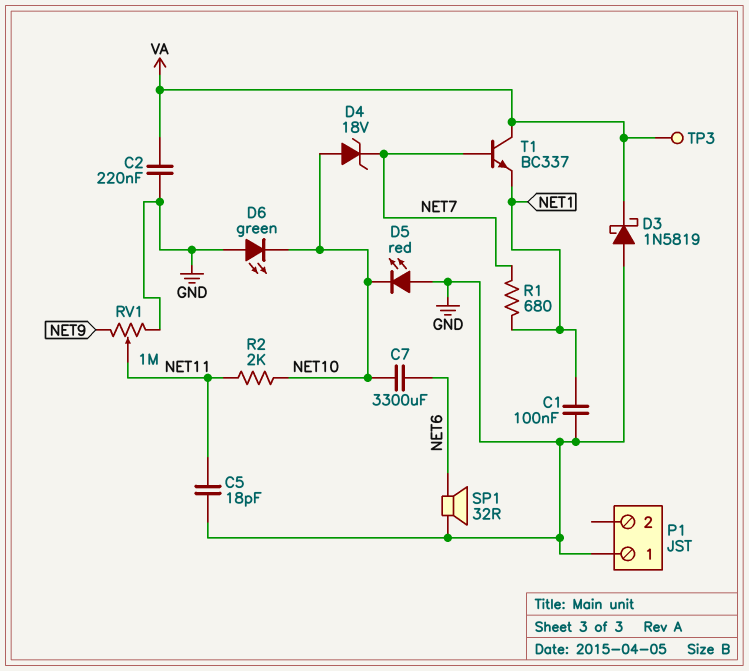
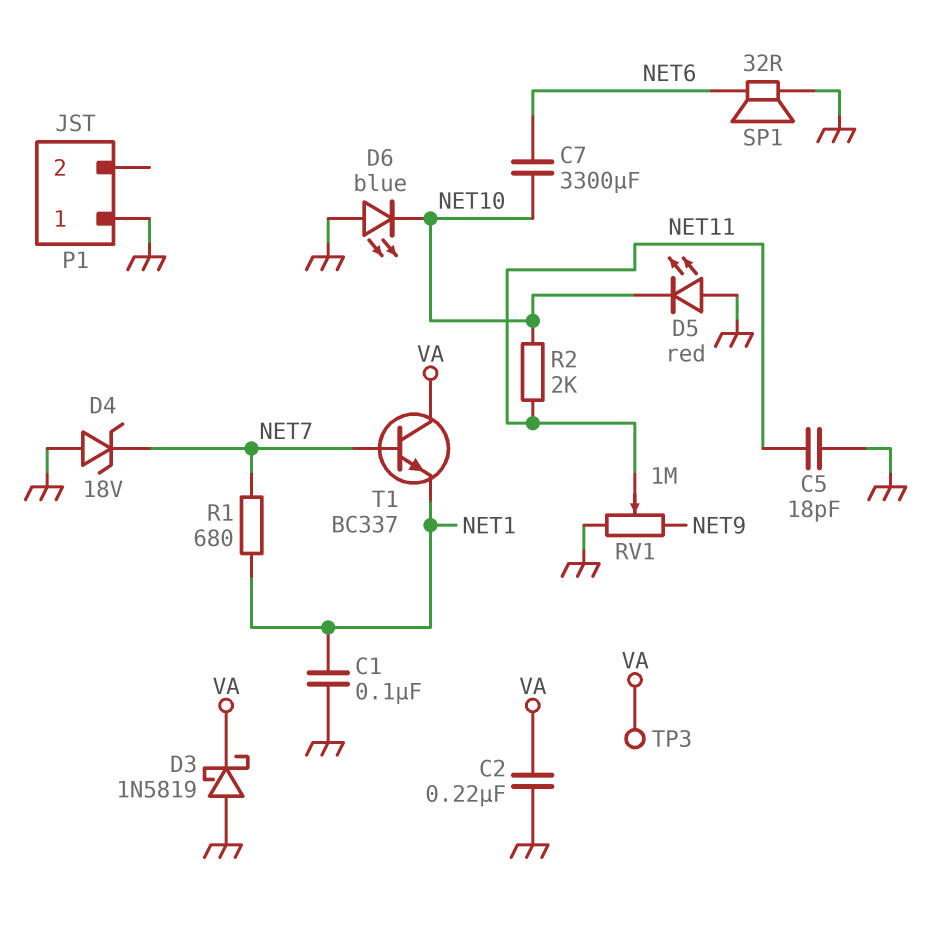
D4: zener 18V (A NET10, K NET7) -> zener 18V (A GND, K NET7)
D6: LED green (A GND, K NET10) -> LED blue (A GND, K NET10)

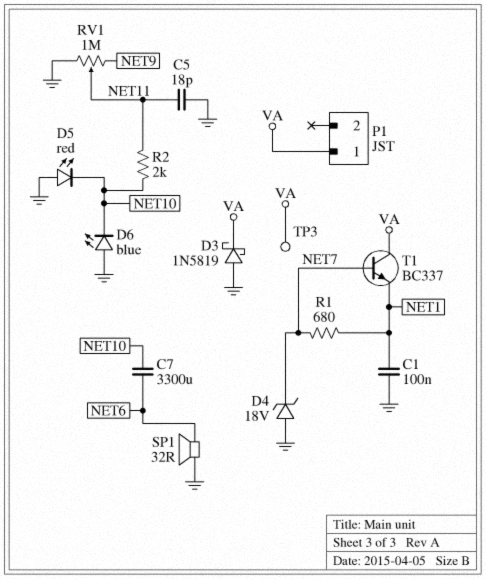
C2: 220nF (GND, VA) -> none
P1 pin 1: GND -> VA

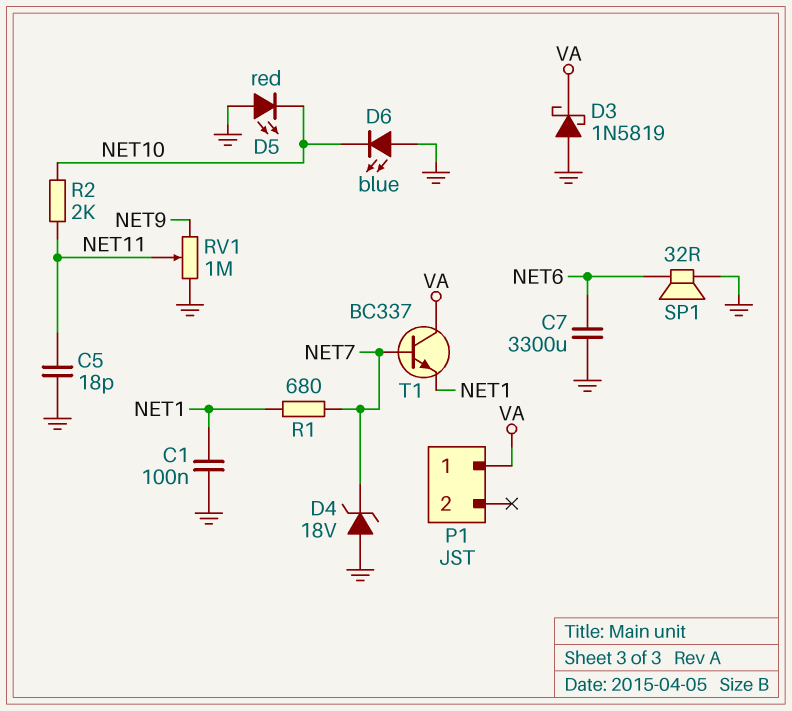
C7: 3300uF (NET6, NET10) -> 3300uF (GND, NET6)
TP3: test point (VA) -> none

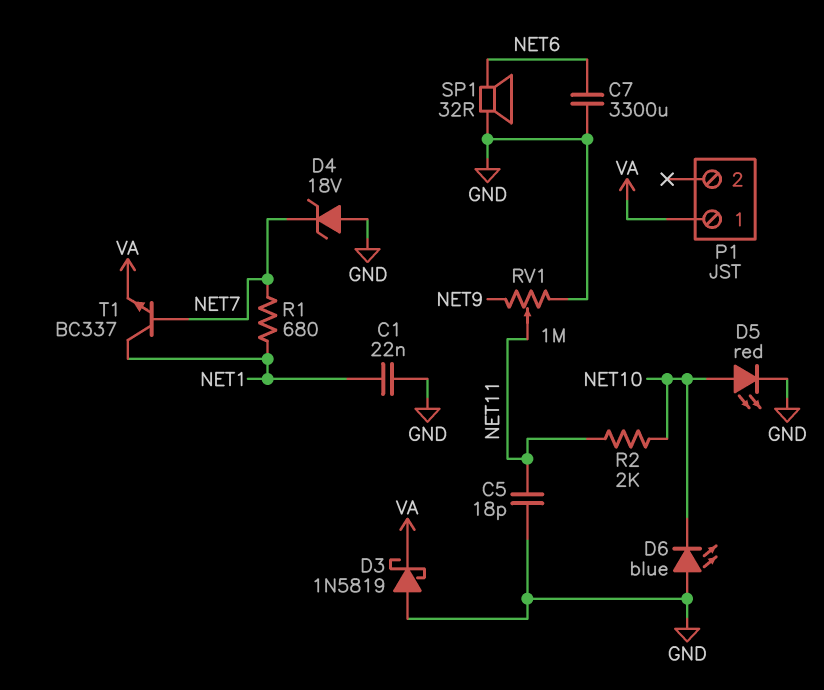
C1: 100nF (GND, NET1) -> 22nF (GND, NET1)
D5: LED red (A GND, K NET10) -> LED red (A NET10, K GND)
T1: NPN BC337 (B NET7, C VA, E NET1) -> NPN BC337 (B NET7, C NET1, E VA)

